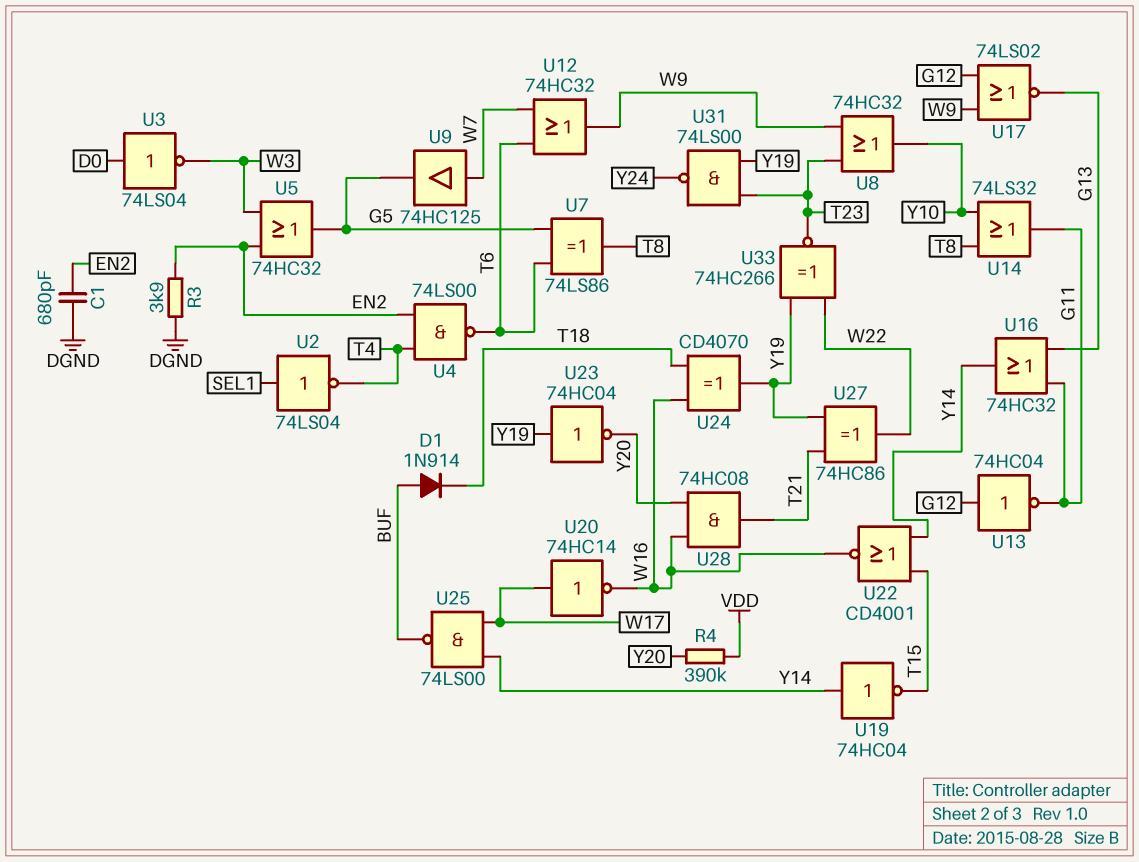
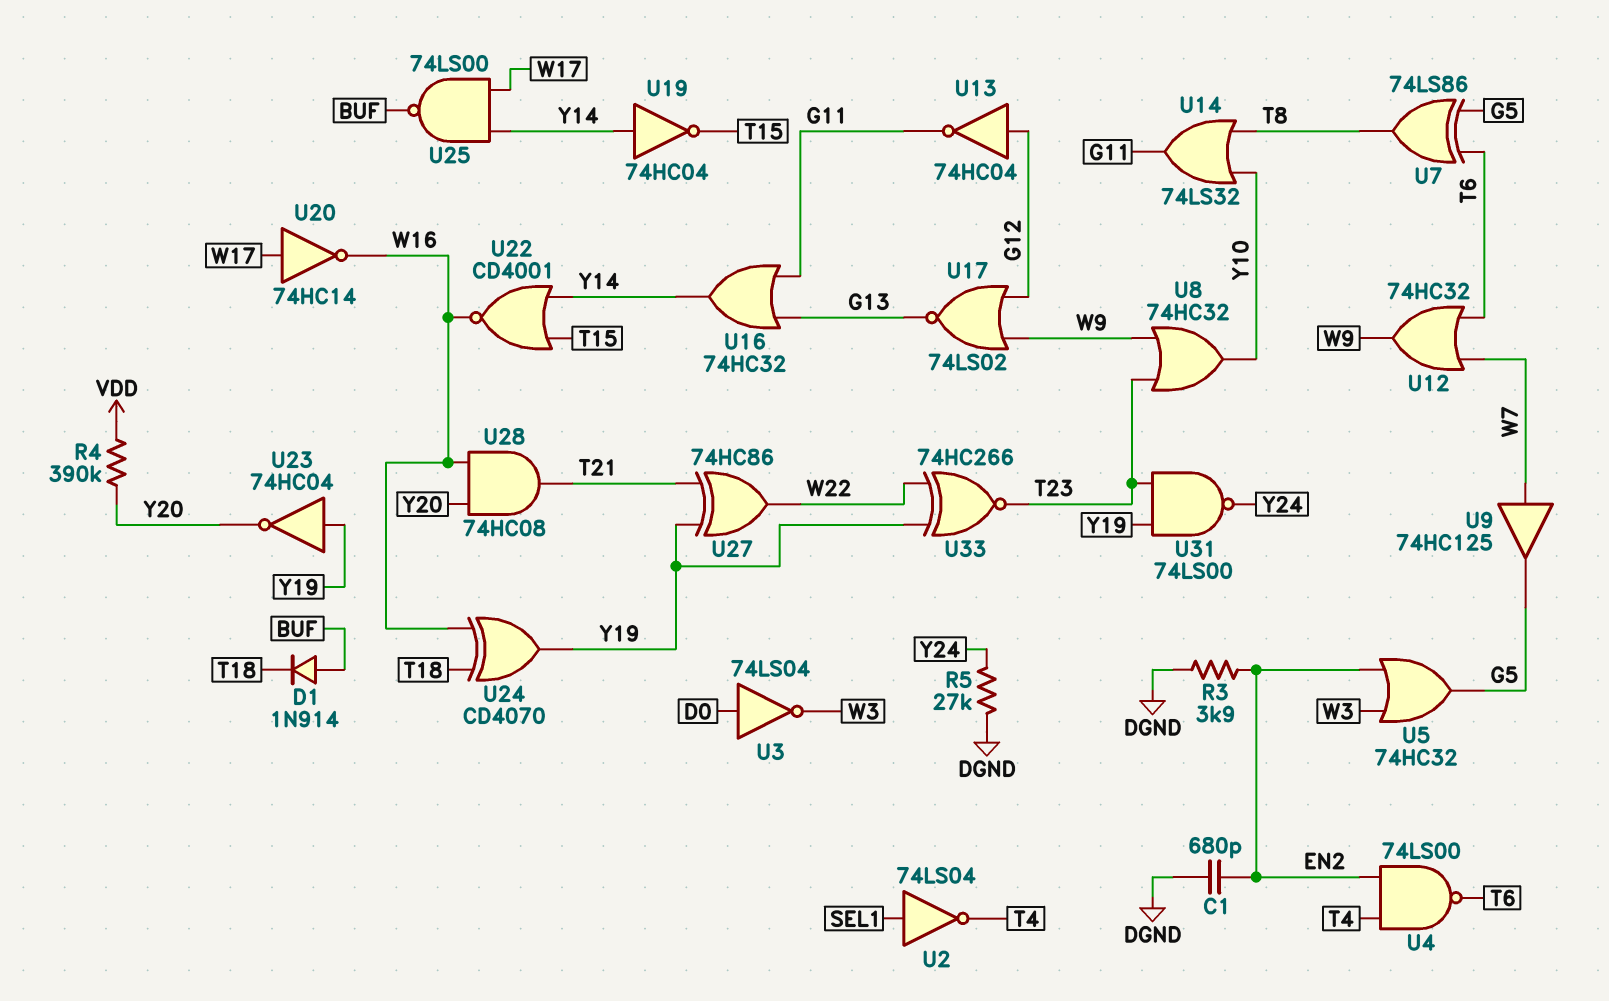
R5: none -> 27k (DGND, Y24)

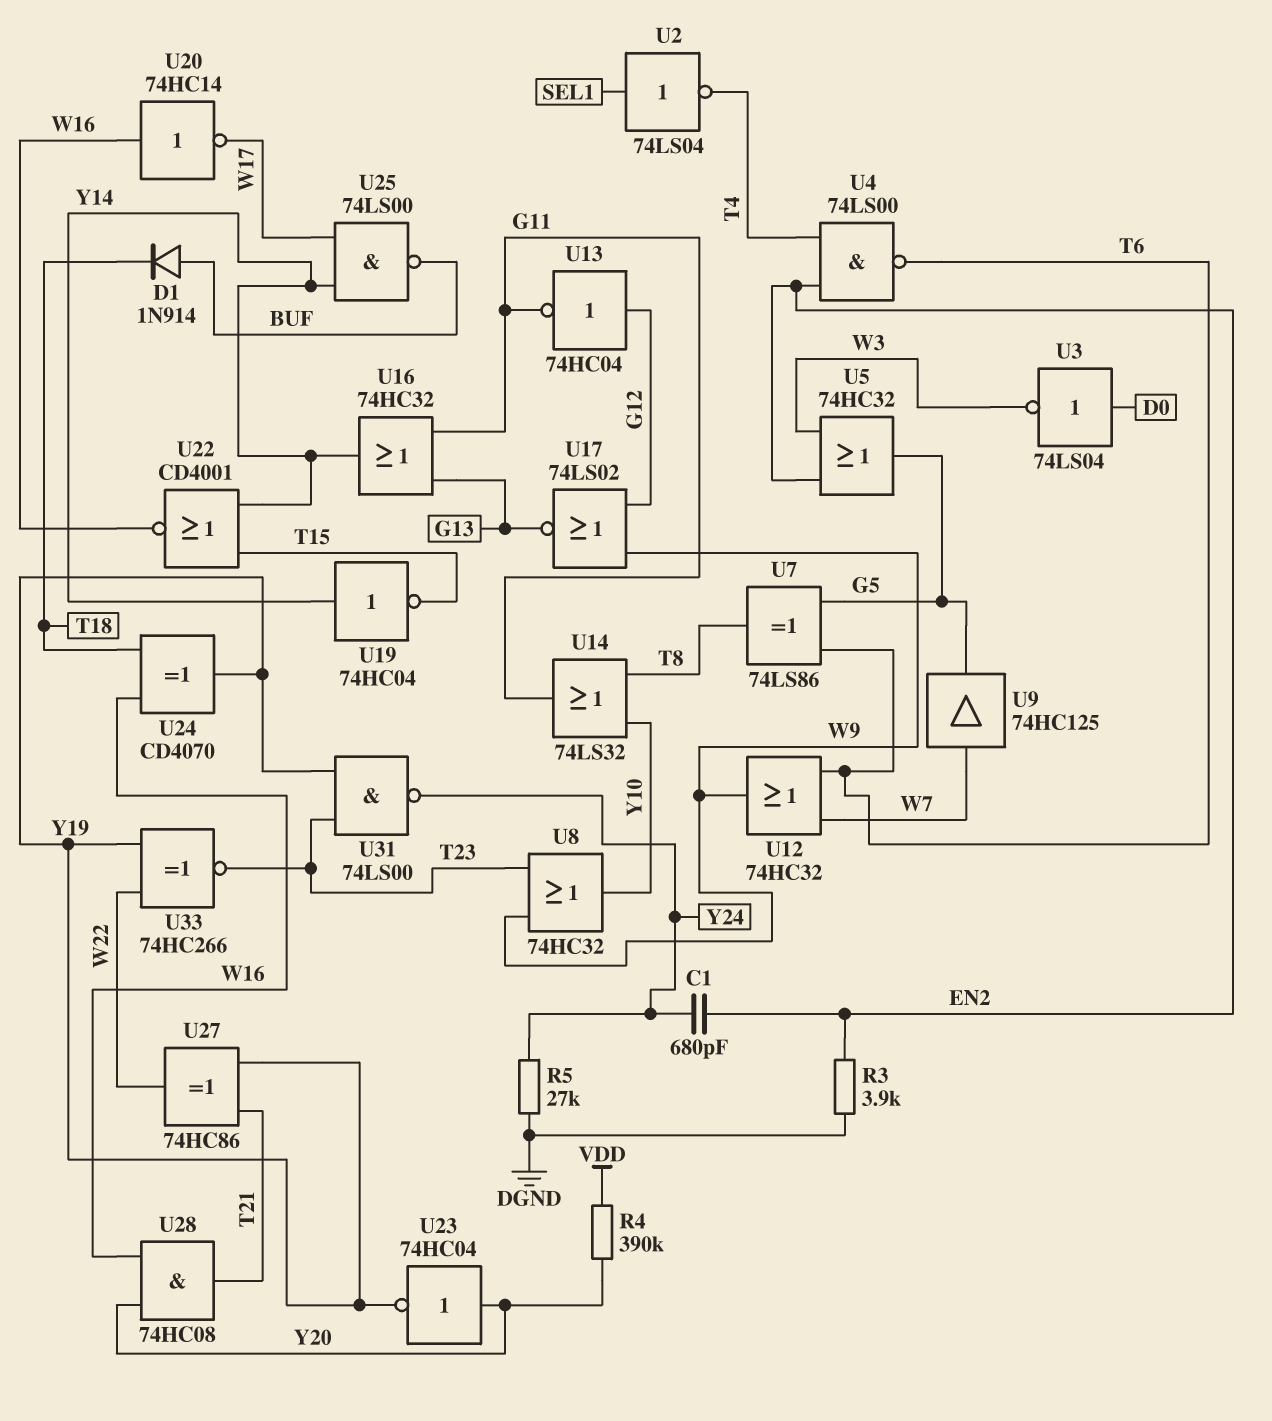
C1: 680pF (DGND, EN2) -> 680pF (EN2, Y24)
U20: NOT 74HC14 (in W17, out W16) -> NOT 74HC14 (in W16, out W17)
U23: NOT 74HC04 (in Y19, out Y20) -> NOT 74HC04 (in Y20, out Y19)

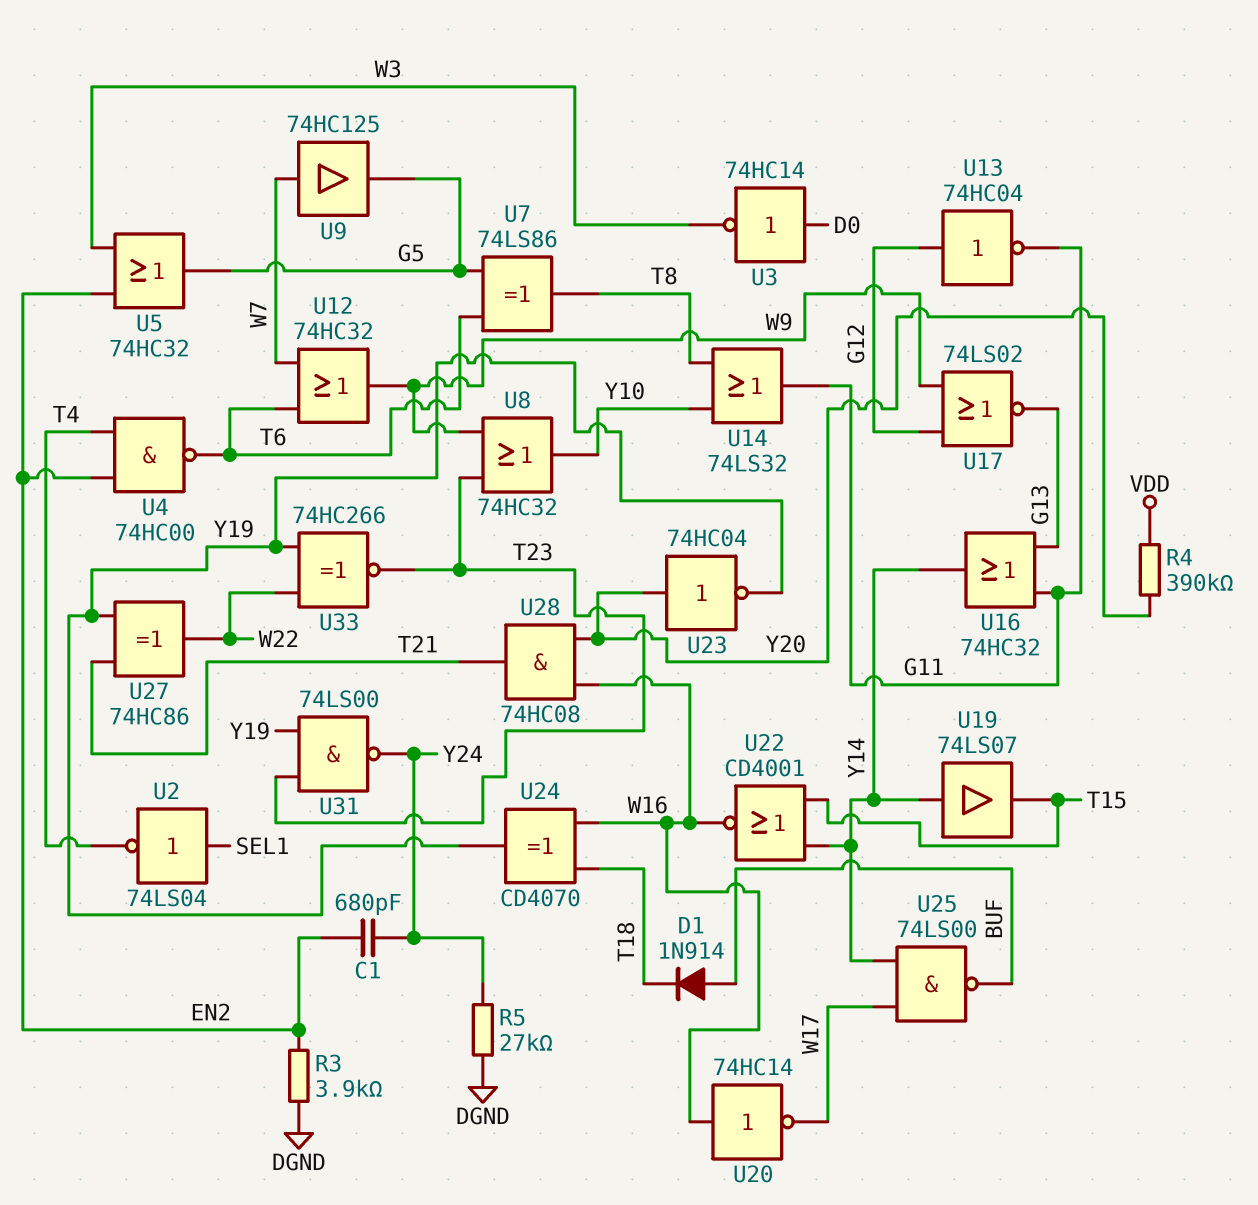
U3: NOT 74LS04 (in D0, out W3) -> NOT 74HC14 (in D0, out W3)
U4: NAND 74LS00 (in EN2, in T4, out T6) -> NAND 74HC00 (in EN2, in T4, out T6)
U19: NOT 74HC04 (in Y14, out T15) -> buffer 74LS07 (in Y14, out T15)

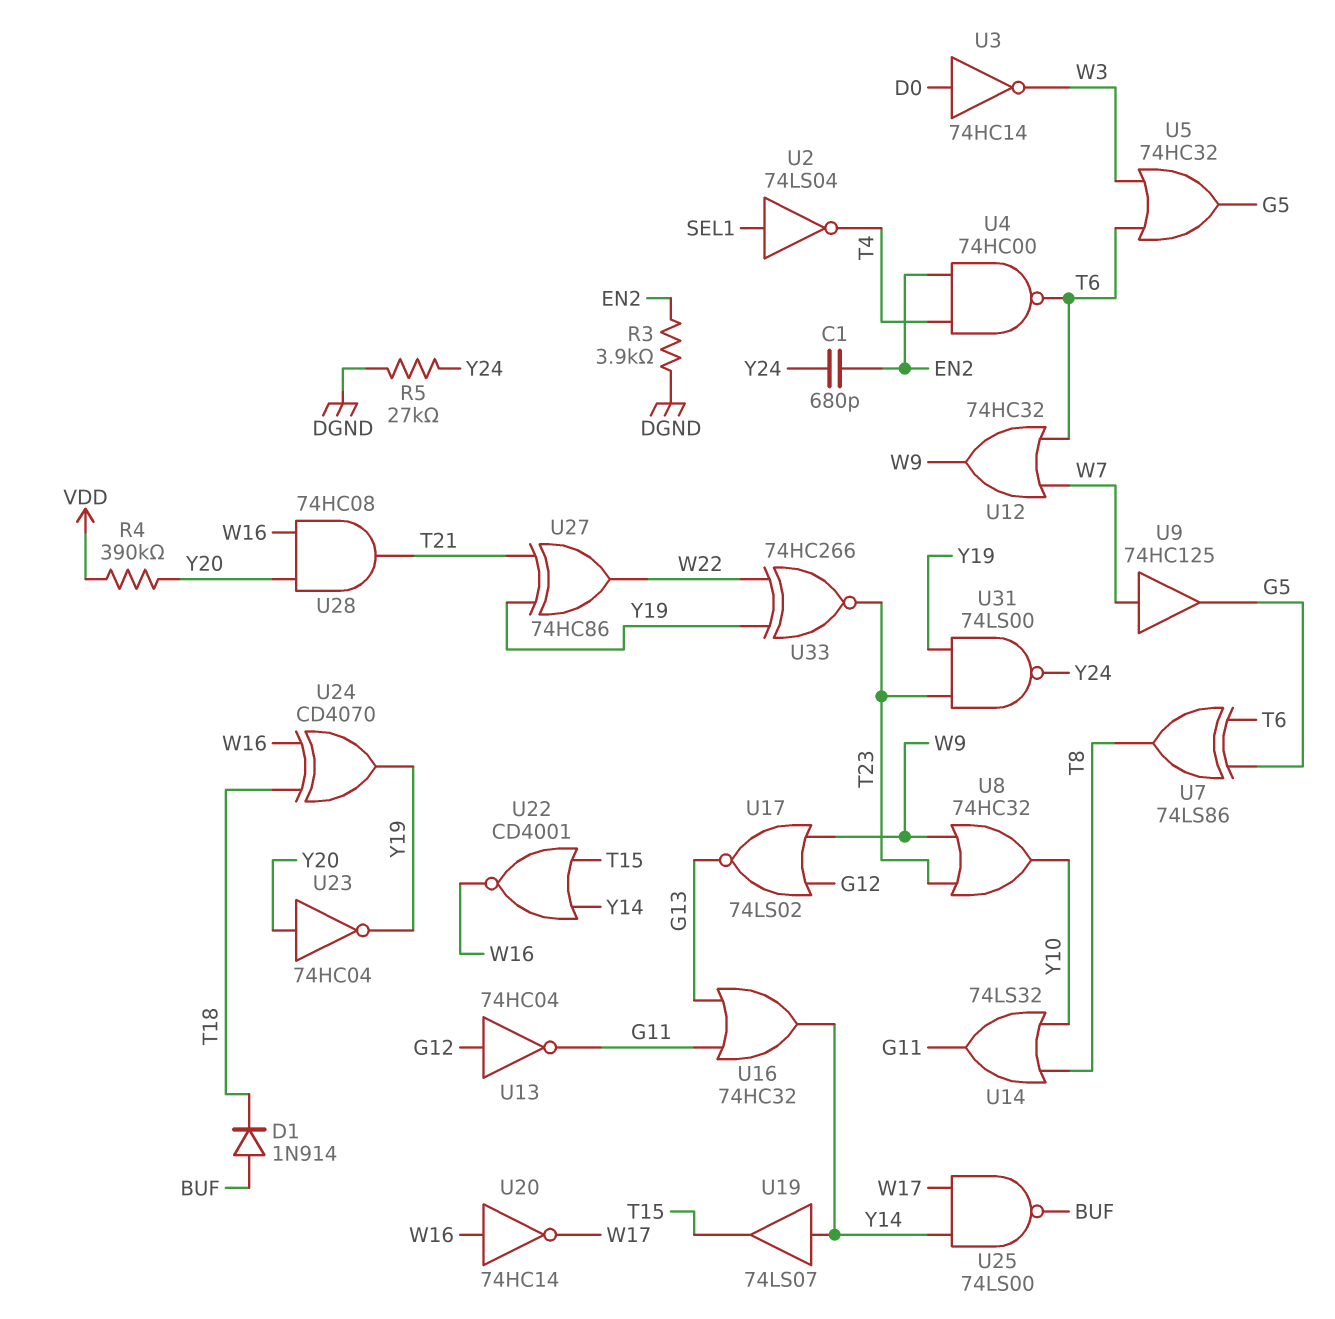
U5: OR 74HC32 (in EN2, in W3, out G5) -> OR 74HC32 (in T6, in W3, out G5)

